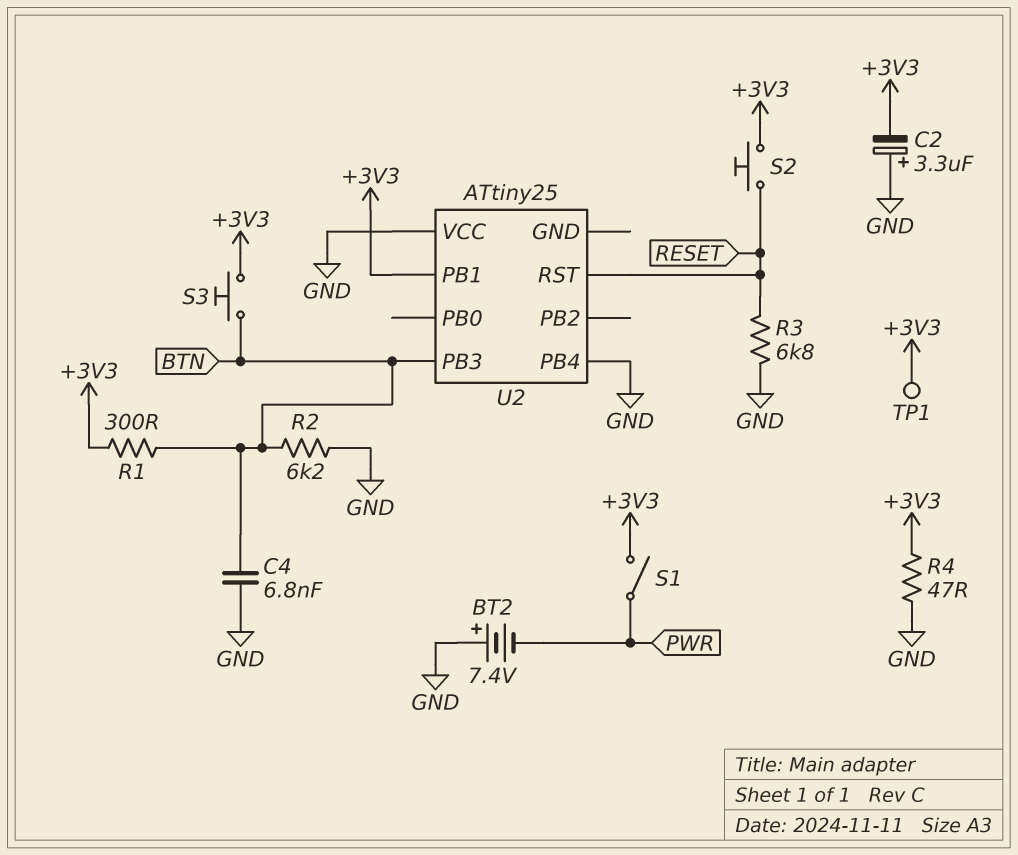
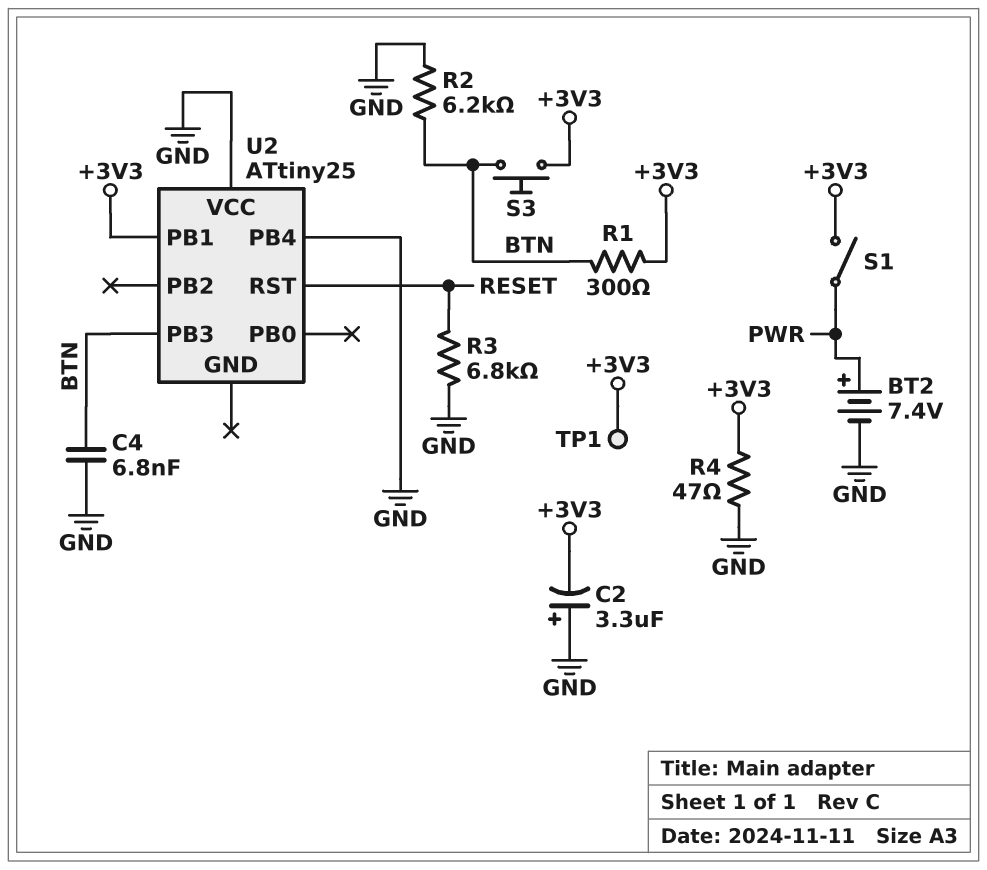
BT2: 7.4V (plus GND, minus PWR) -> 7.4V (plus PWR, minus GND)
S2: button (+3V3, RESET) -> none

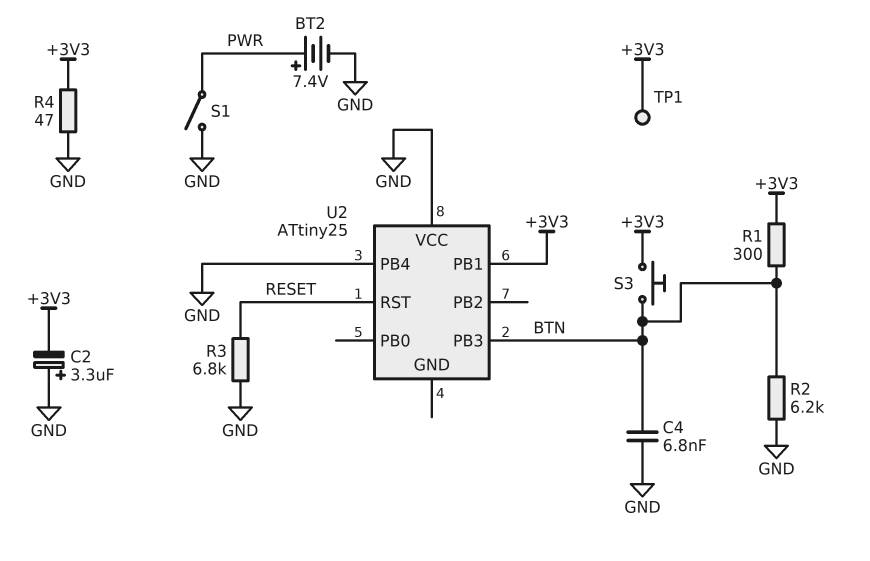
S1: switch (+3V3, PWR) -> switch (GND, PWR)

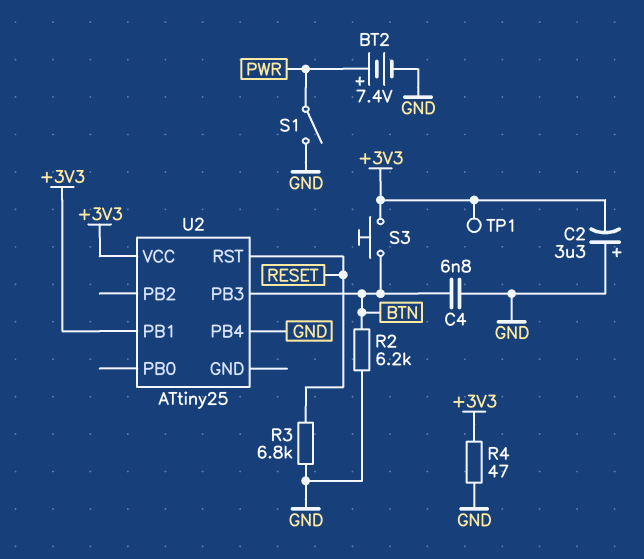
R1: 300 (+3V3, BTN) -> none
U2 pin VCC: GND -> +3V3

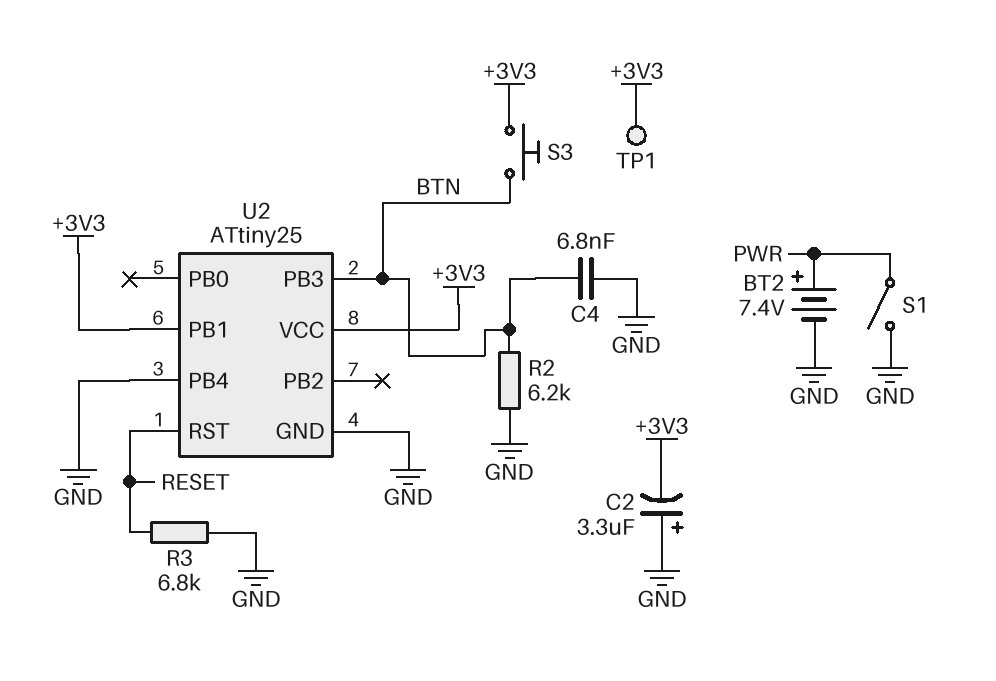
R4: 47 (+3V3, GND) -> none
U2 pin GND: none -> GND

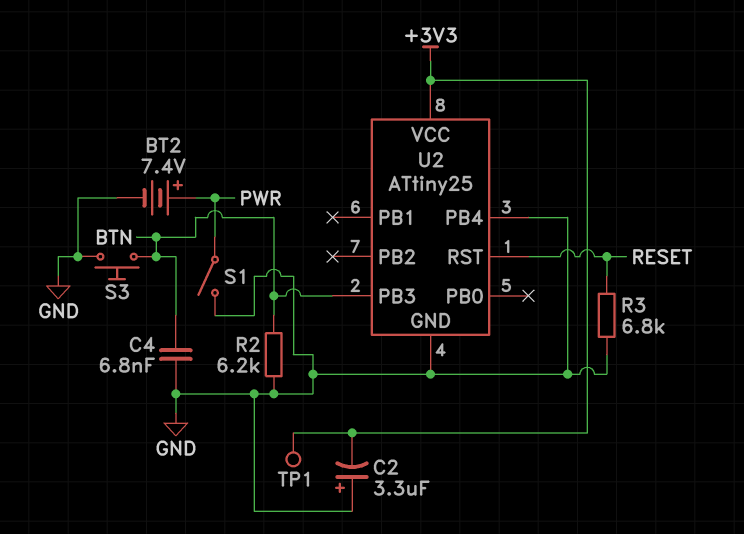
S3: button (+3V3, BTN) -> button (BTN, GND)
U2 pin PB1: +3V3 -> none

